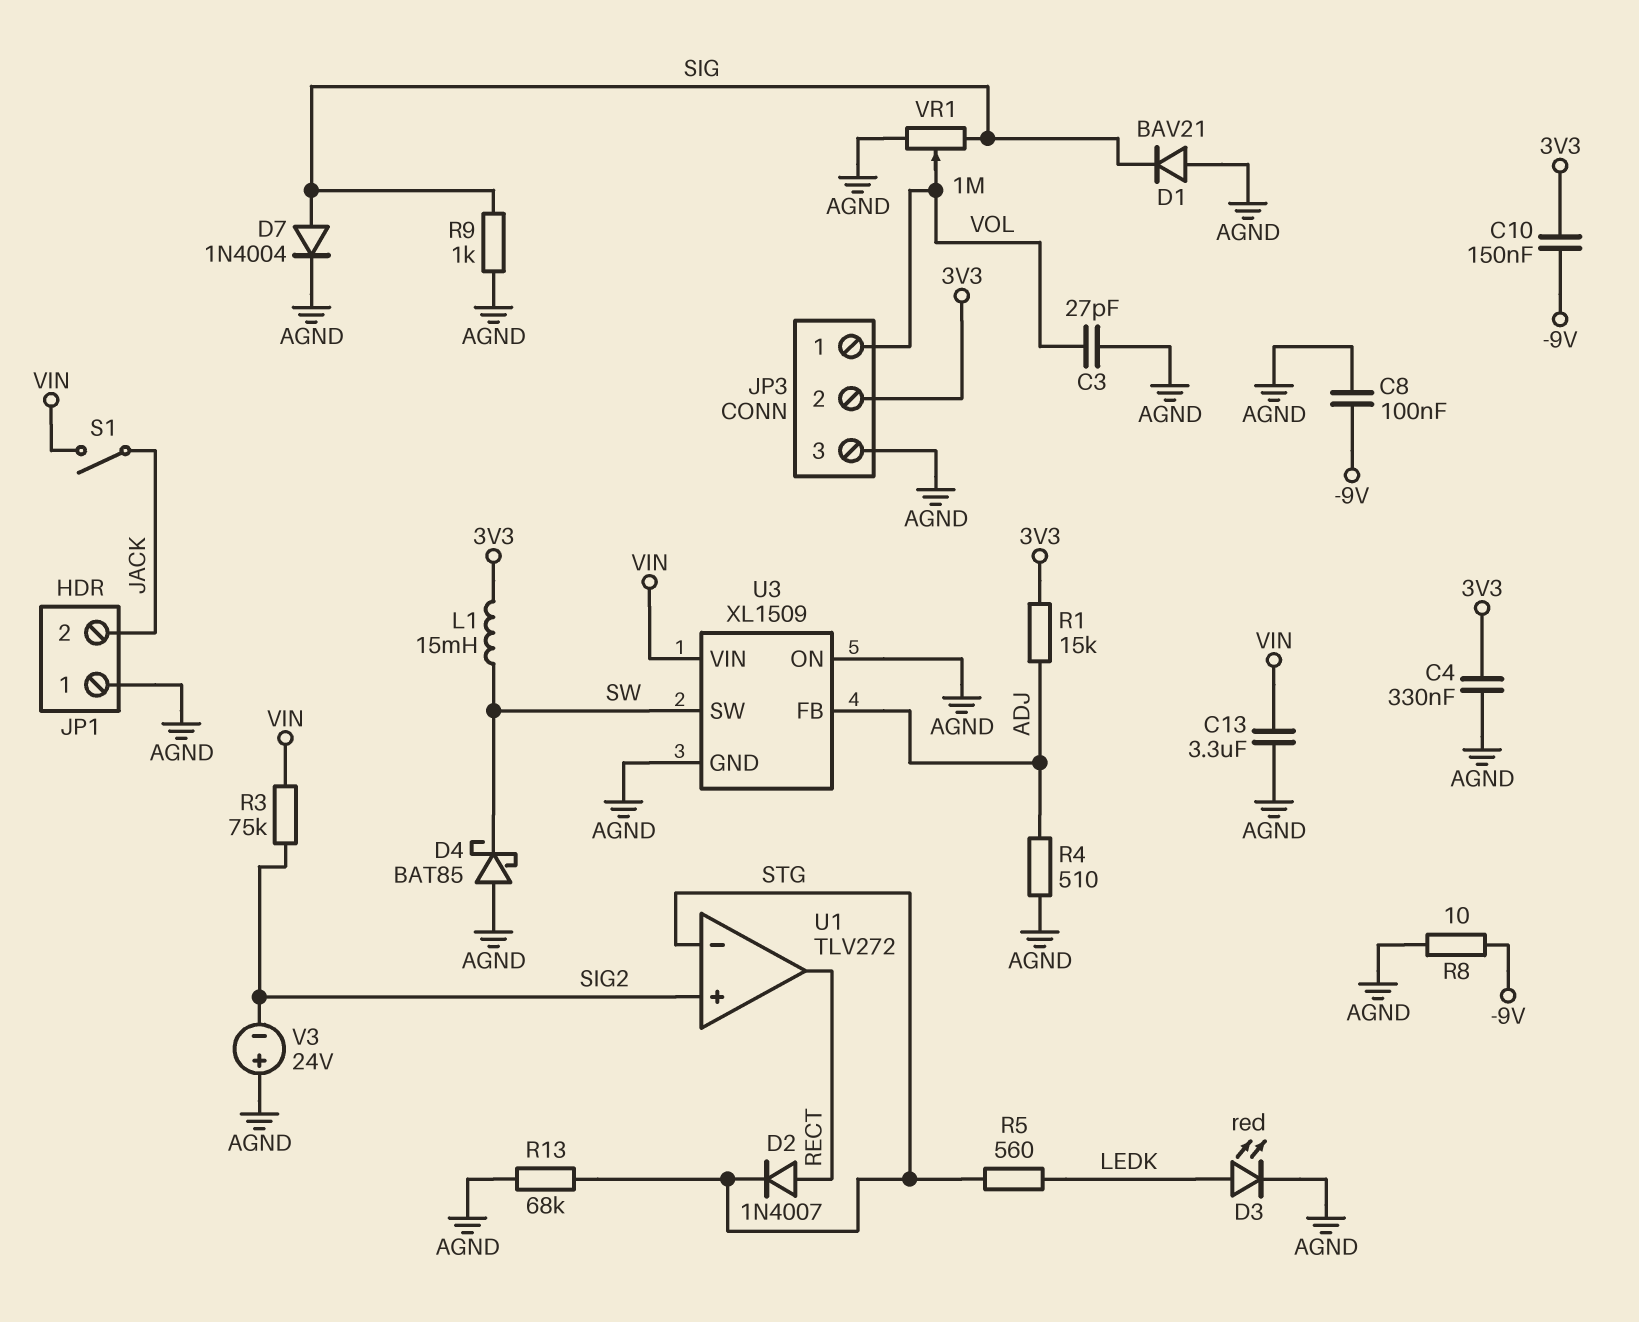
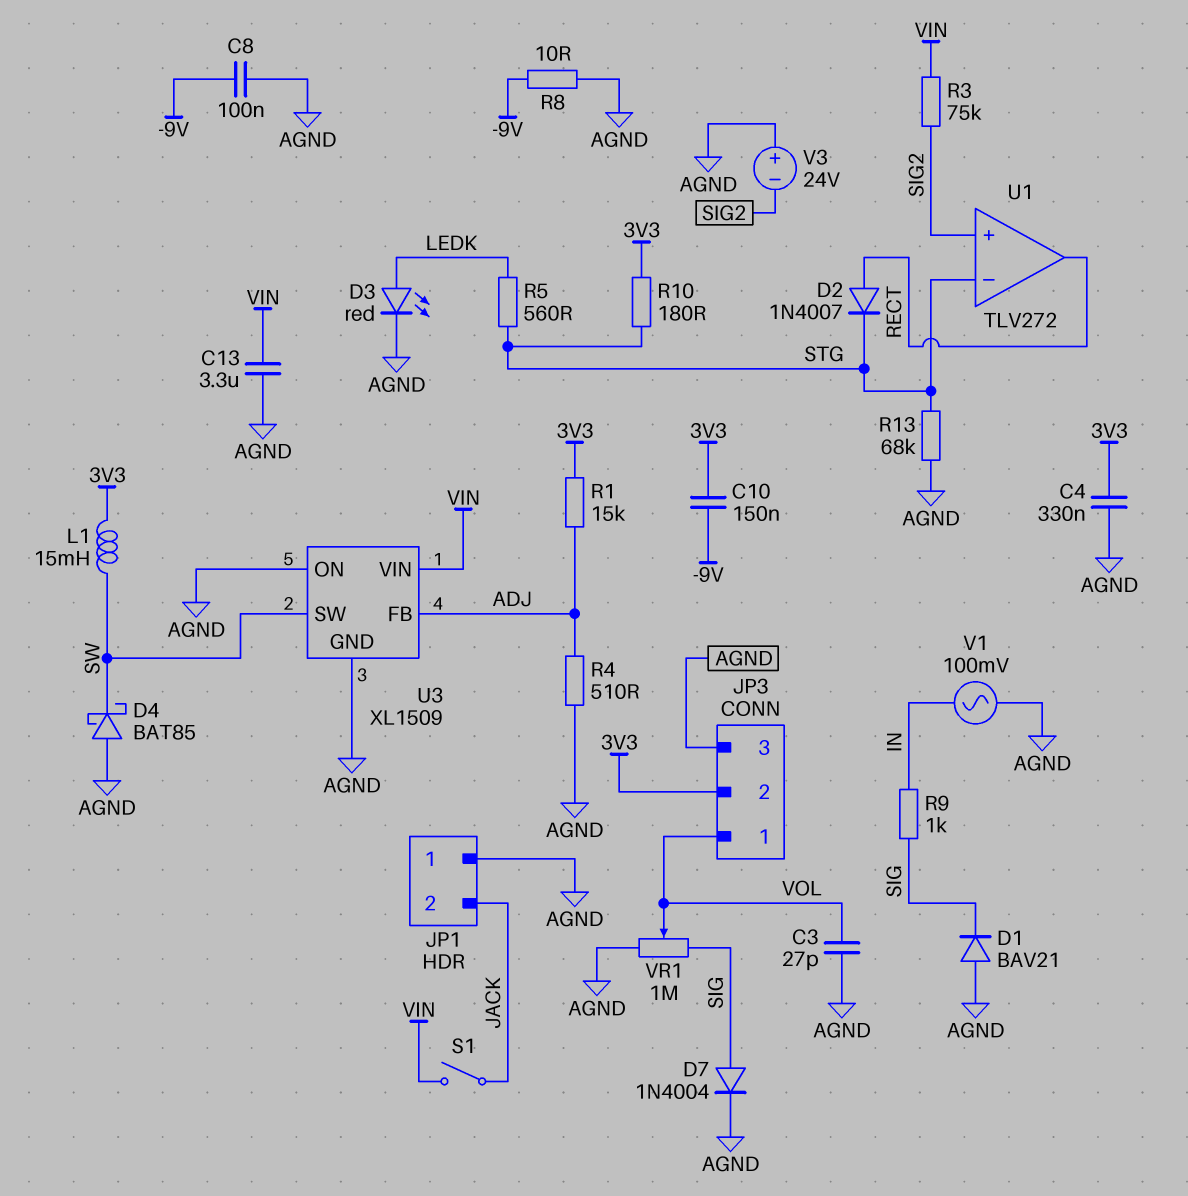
R9: 1k (AGND, SIG) -> 1k (IN, SIG)
R10: none -> 180 (3V3, STG)
V1: none -> AC 100mV (AGND, IN)

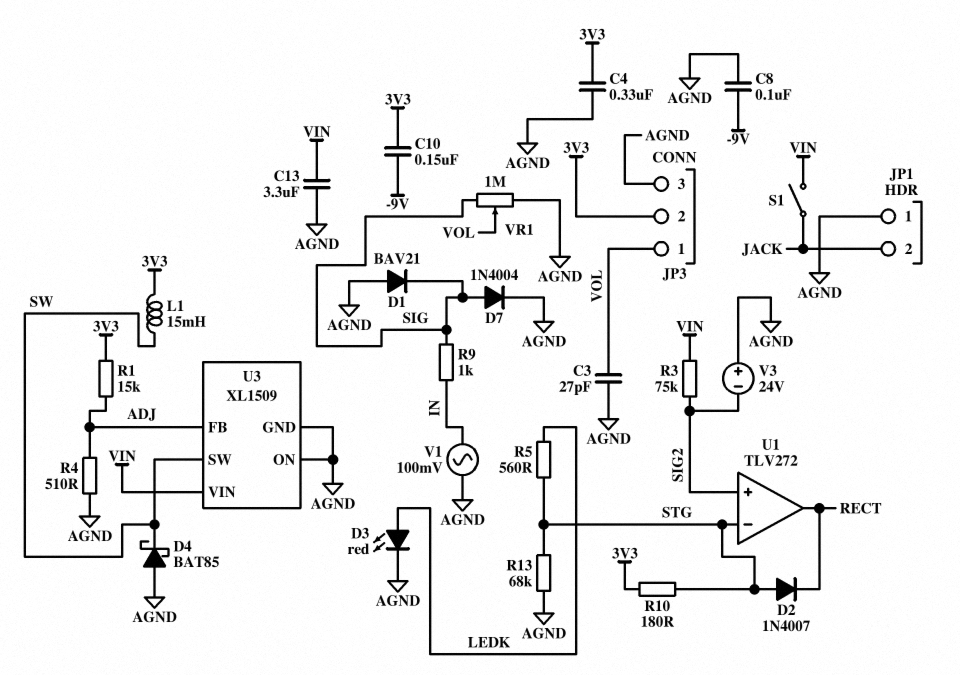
D2: diode 1N4007 (A RECT, K STG) -> diode 1N4007 (A STG, K RECT)
R8: 10 (-9V, AGND) -> none

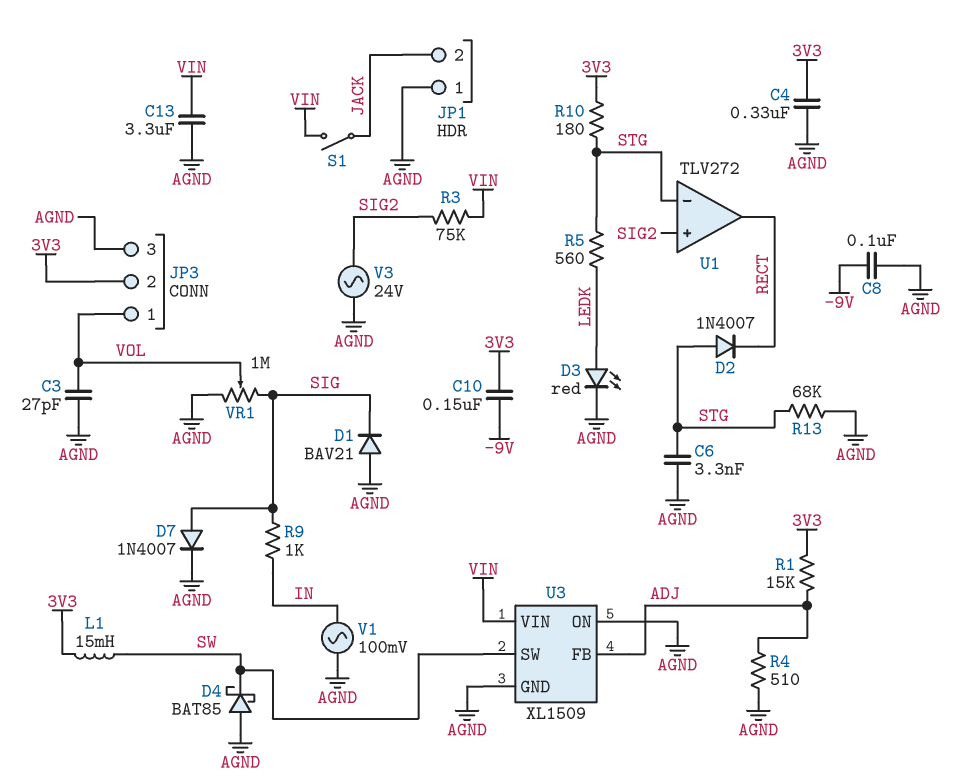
C6: none -> 3.3nF (AGND, STG)
D7: diode 1N4004 (A SIG, K AGND) -> diode 1N4007 (A SIG, K AGND)
V3: 24V (plus AGND, minus SIG2) -> AC 24V (AGND, SIG2)

